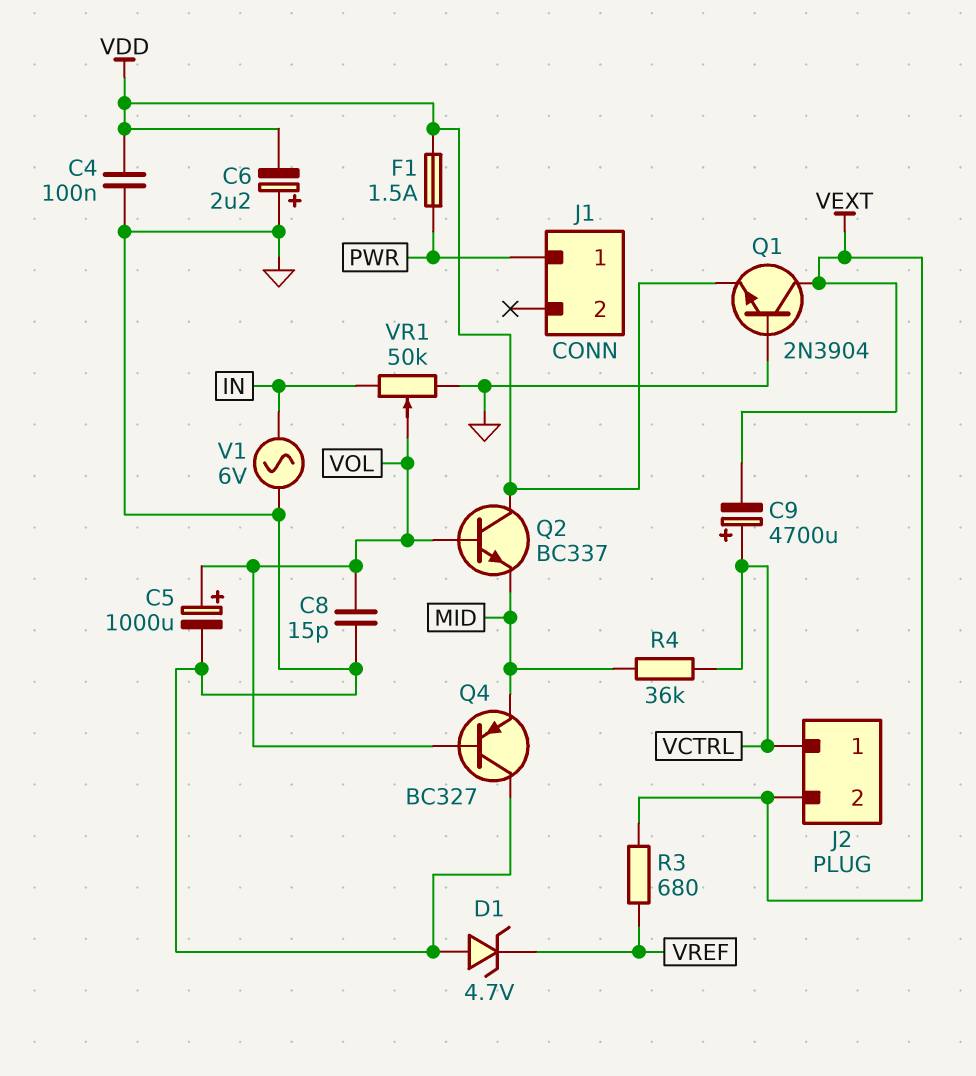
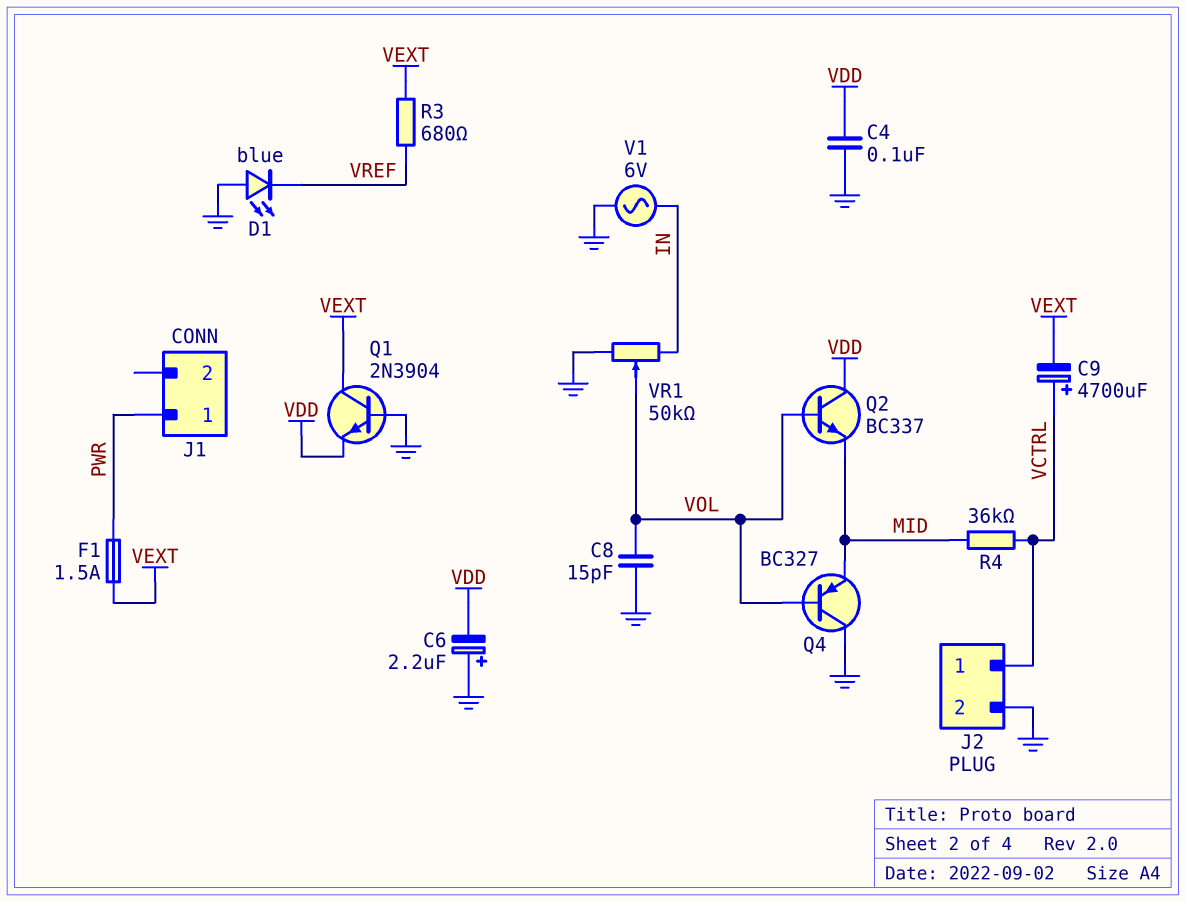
C5: 1000uF (plus VOL, minus GND) -> none
D1: zener 4.7V (A GND, K VREF) -> LED blue (A GND, K VREF)
F1: 1.5A (PWR, VDD) -> 1.5A (PWR, VEXT)
J2 pin 2: VEXT -> GND

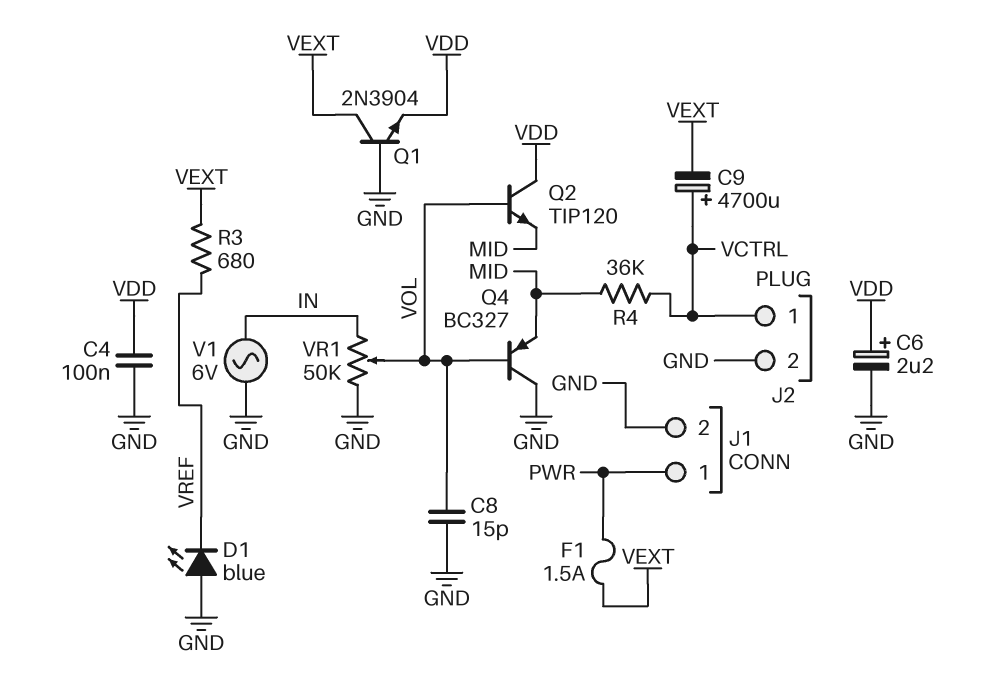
C6: 2.2uF (plus GND, minus VDD) -> 2.2uF (plus VDD, minus GND)
J1 pin 2: none -> GND
Q2: NPN BC337 (B VOL, C VDD, E MID) -> NPN TIP120 (B VOL, C VDD, E MID)

